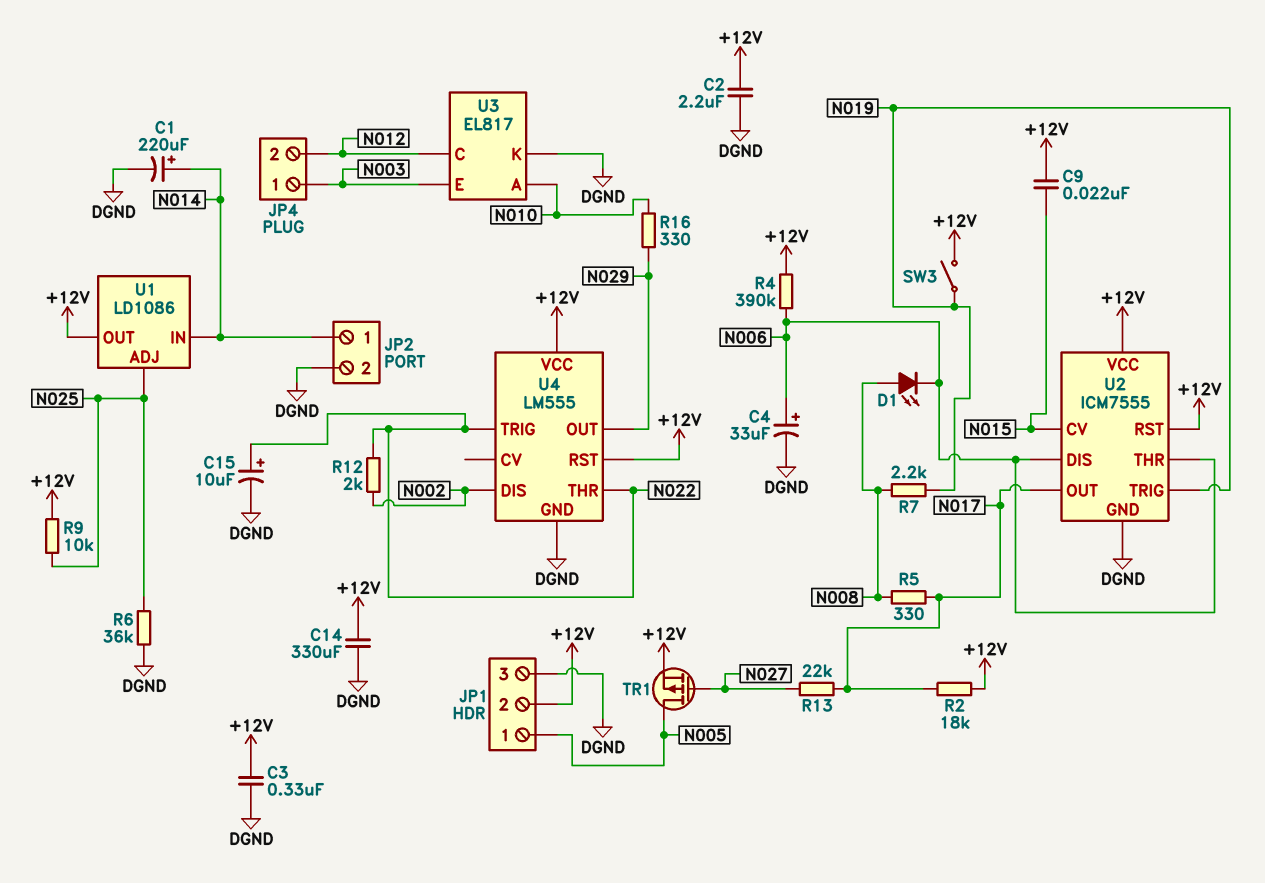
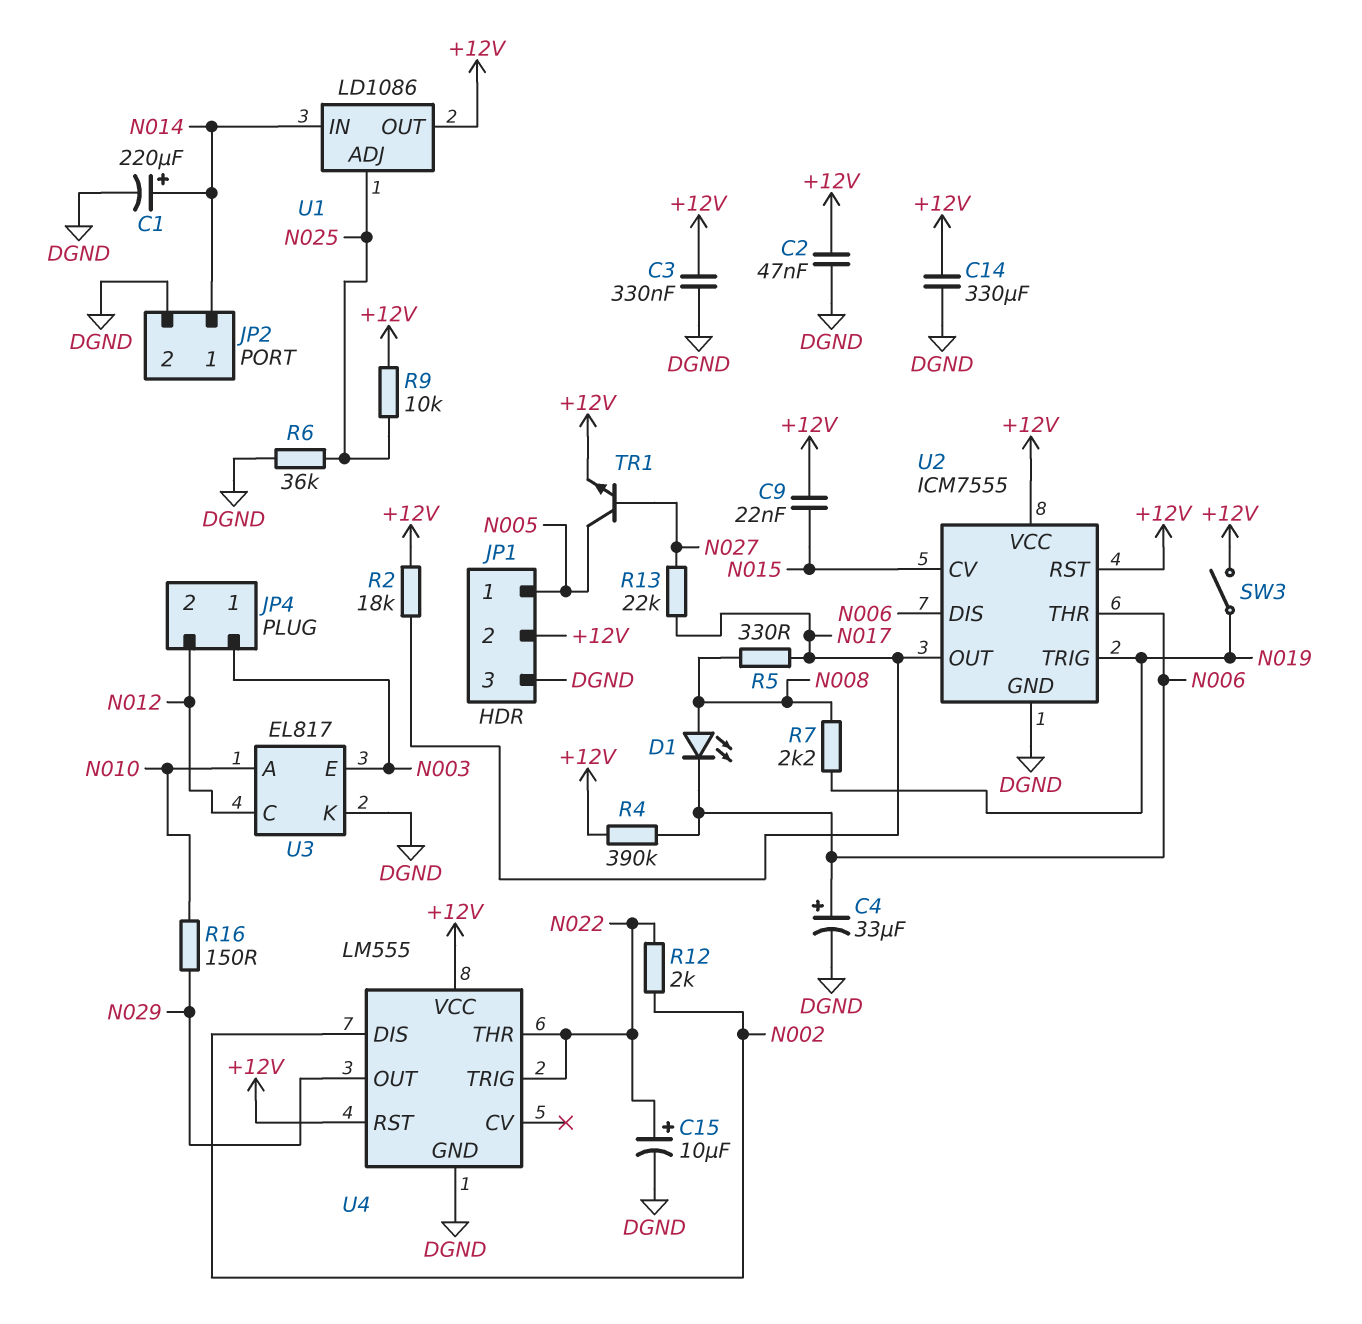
C2: 2.2uF (+12V, DGND) -> 47nF (+12V, DGND)
R16: 330 (N010, N029) -> 150 (N010, N029)
TR1: PMOS (G N027, D N005, S +12V) -> NPN (B N027, C N005, E +12V)

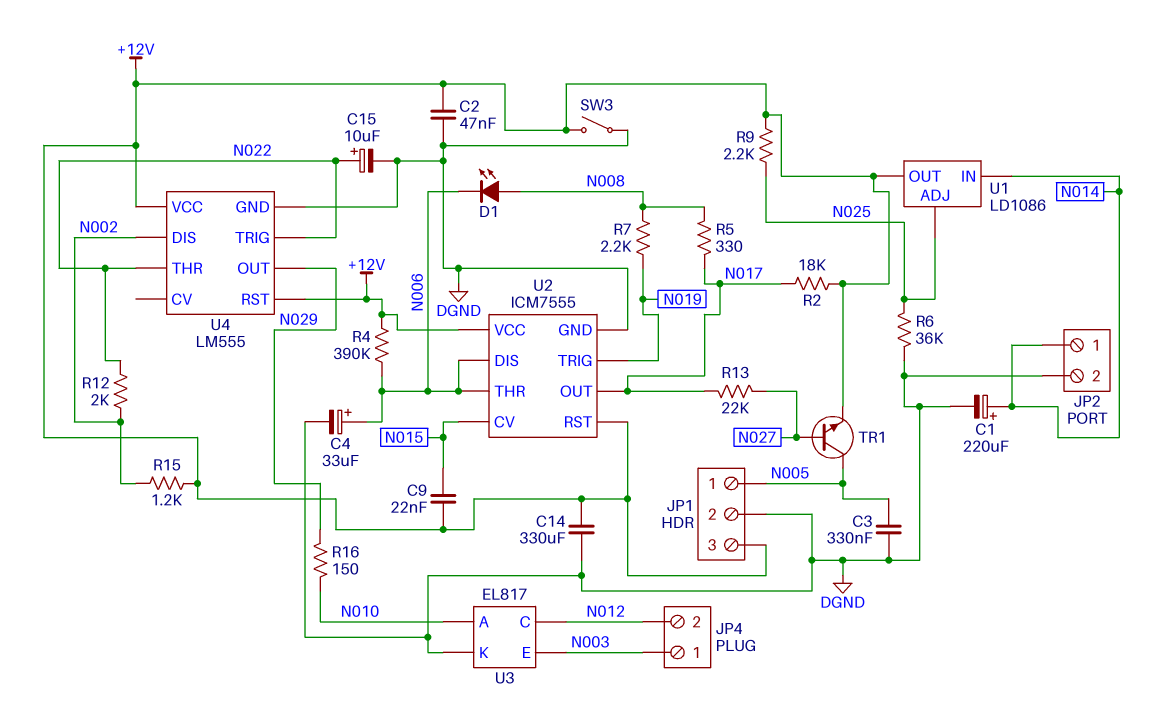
C3: 330nF (+12V, DGND) -> 330nF (DGND, N005)
JP1 pin 2: +12V -> DGND
JP1 pin 3: DGND -> +12V
R9: 10k (+12V, N025) -> 2.2k (+12V, N025)
R15: none -> 1.2k (+12V, N002)
SW3: switch (+12V, N019) -> switch (+12V, DGND)

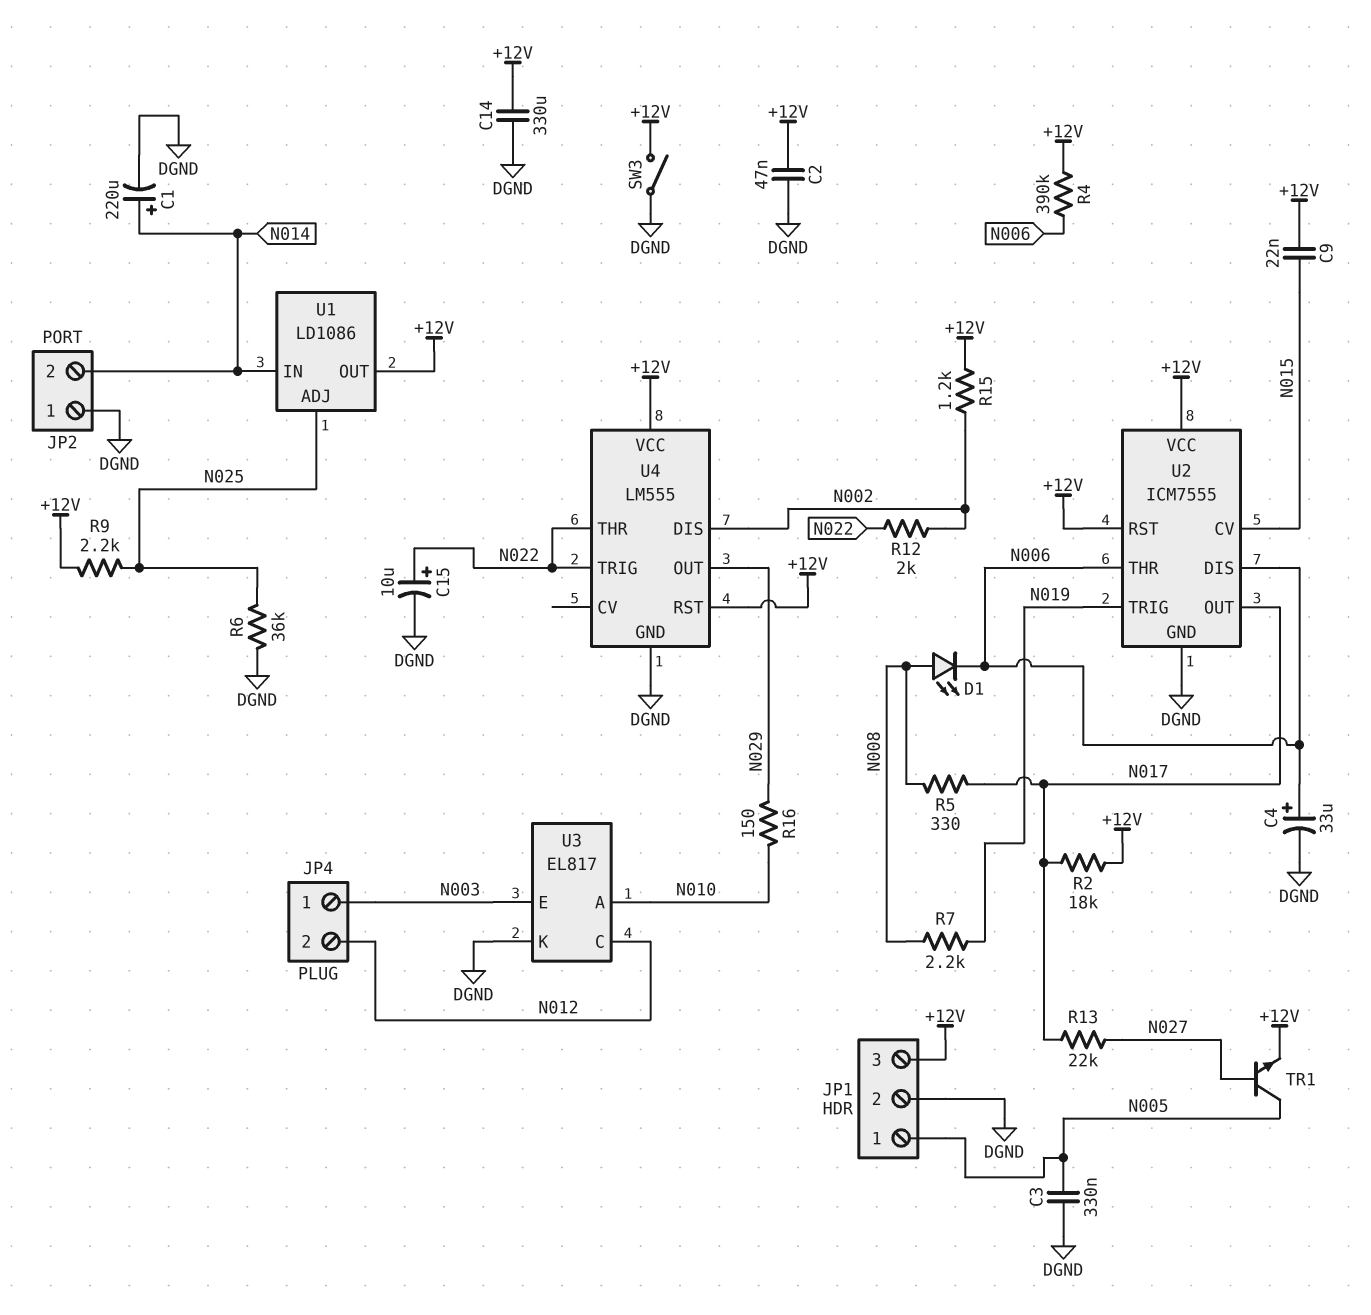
JP2 pin 1: N014 -> DGND
JP2 pin 2: DGND -> N014

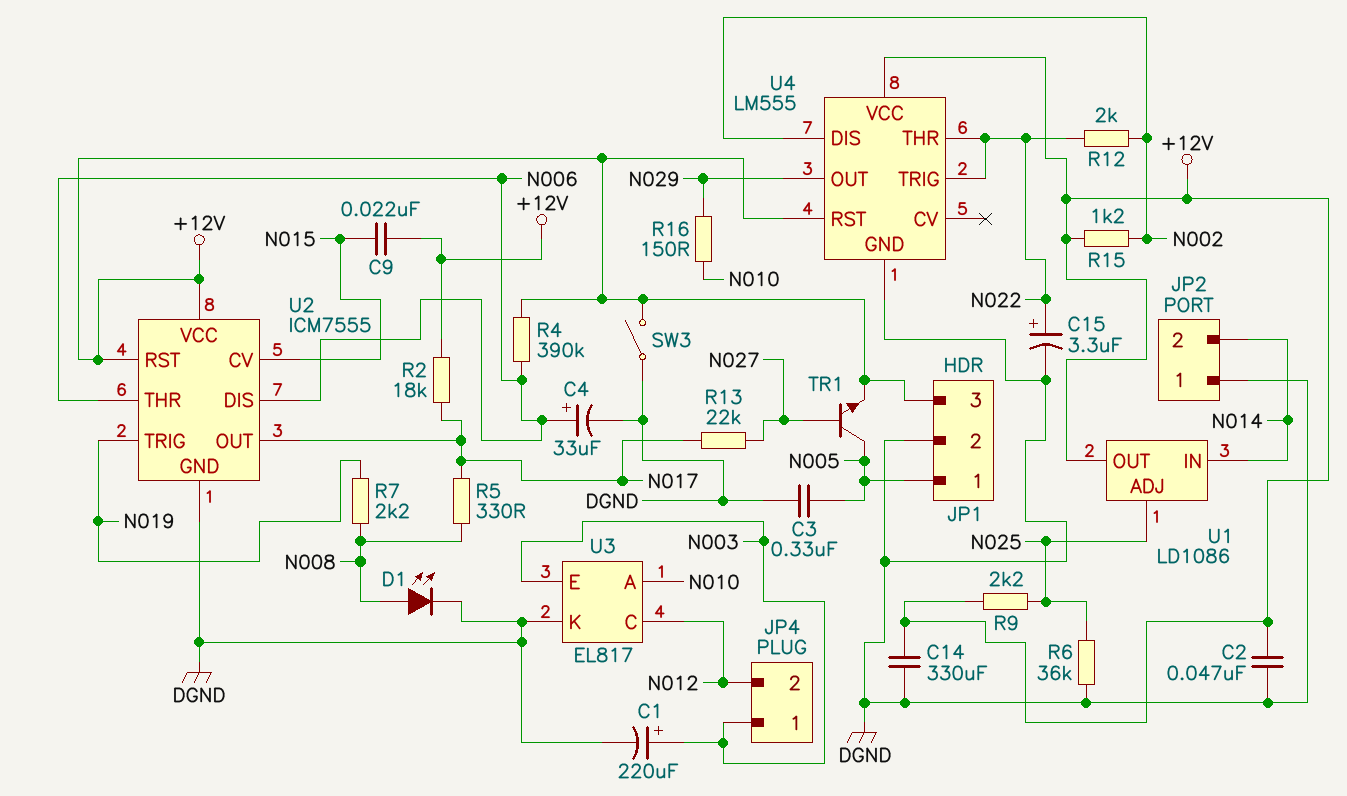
C1: 220uF (plus N014, minus DGND) -> 220uF (plus N003, minus DGND)
C15: 10uF (plus N022, minus DGND) -> 3.3uF (plus N022, minus DGND)
D1: LED (A N008, K N006) -> LED (A N008, K DGND)

